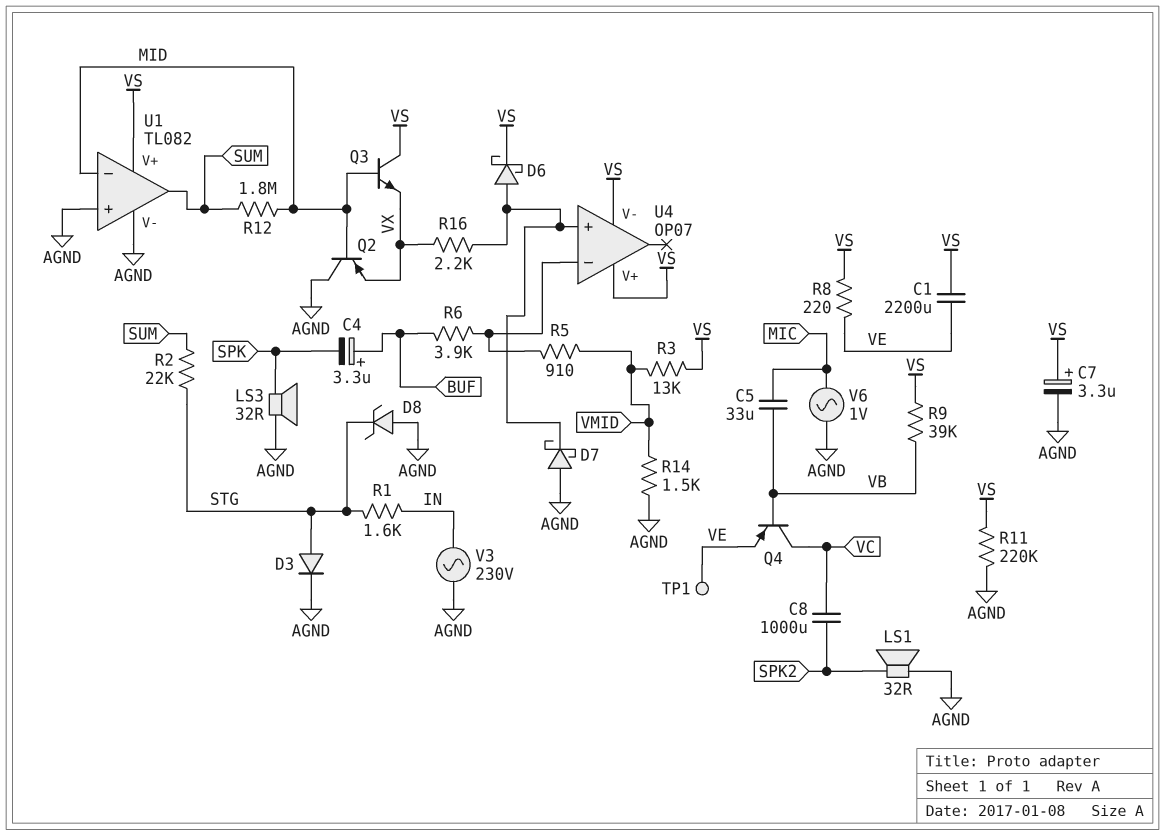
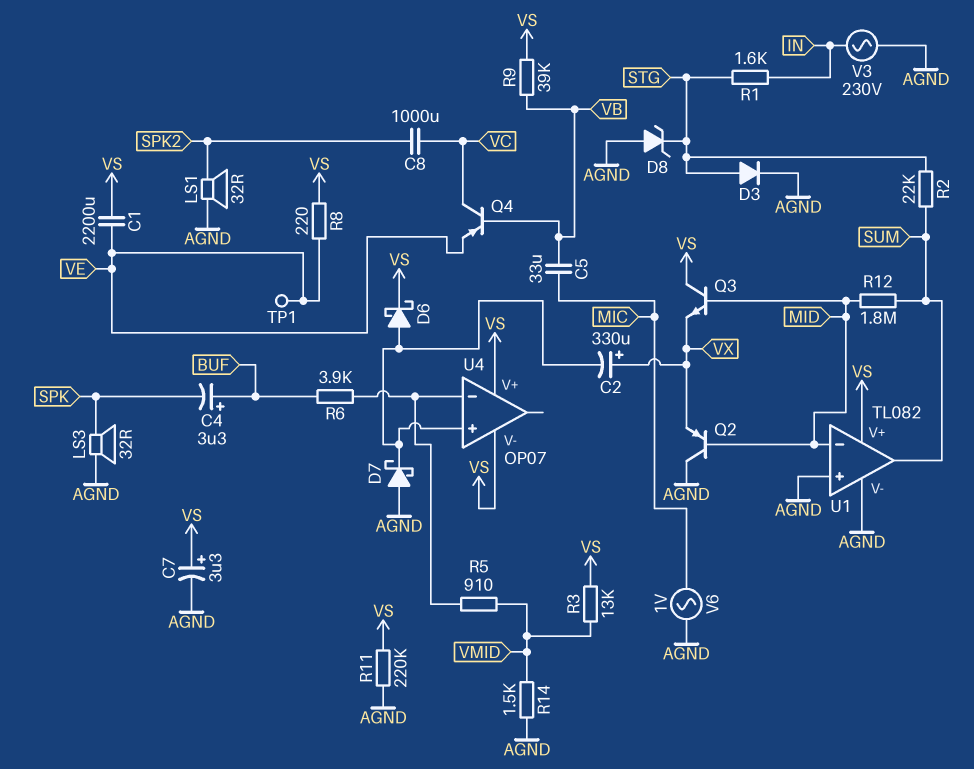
C2: none -> 330uF (plus VX, minus U4/in+)
R16: 2.2k (U4/in+, VX) -> none

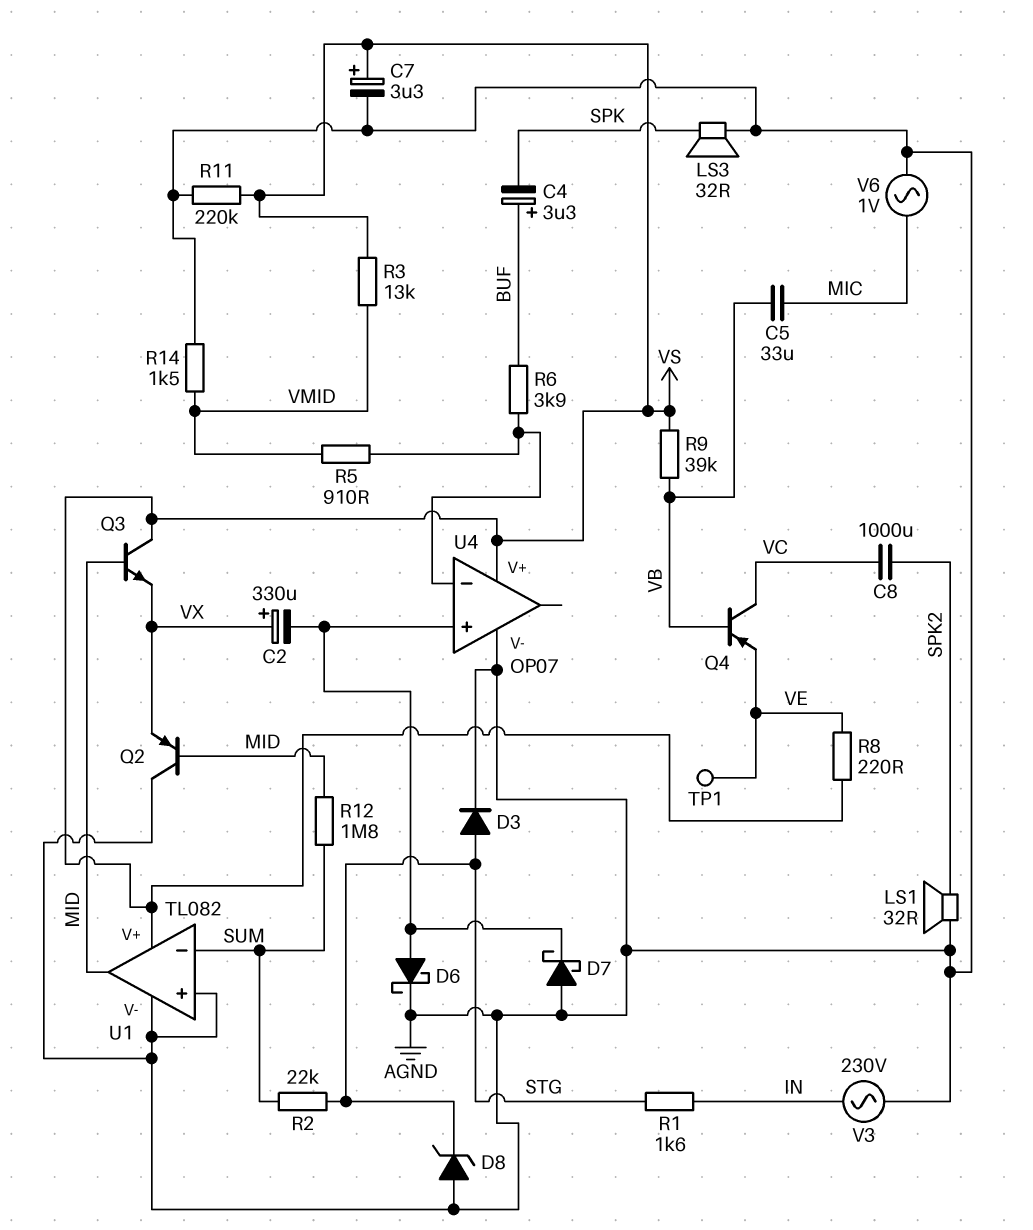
C1: 2200uF (VE, VS) -> none
D6: schottky (A U4/in+, K VS) -> schottky (A U4/in+, K AGND)
U1 pin in-: MID -> SUM
U1 pin out: SUM -> MID
U4 pin V-: VS -> AGND

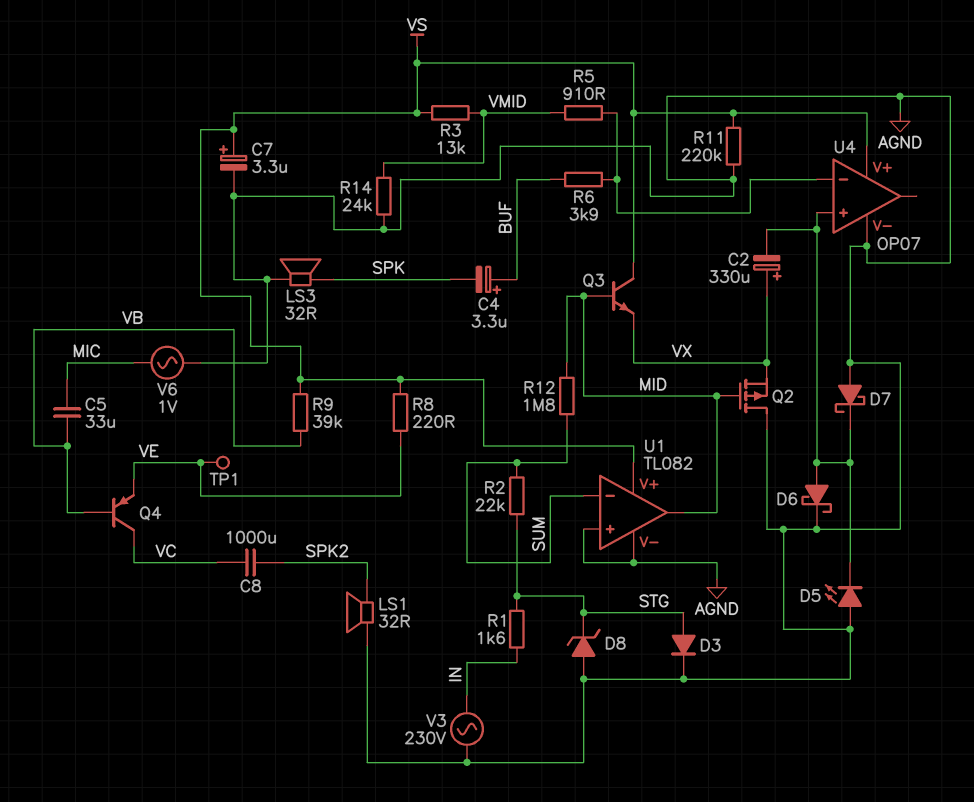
D5: none -> LED (A AGND, K U4/in+)
Q2: PNP (B MID, C AGND, E VX) -> PMOS (G MID, D AGND, S VX)
R14: 1.5k (AGND, VMID) -> 24k (AGND, VMID)

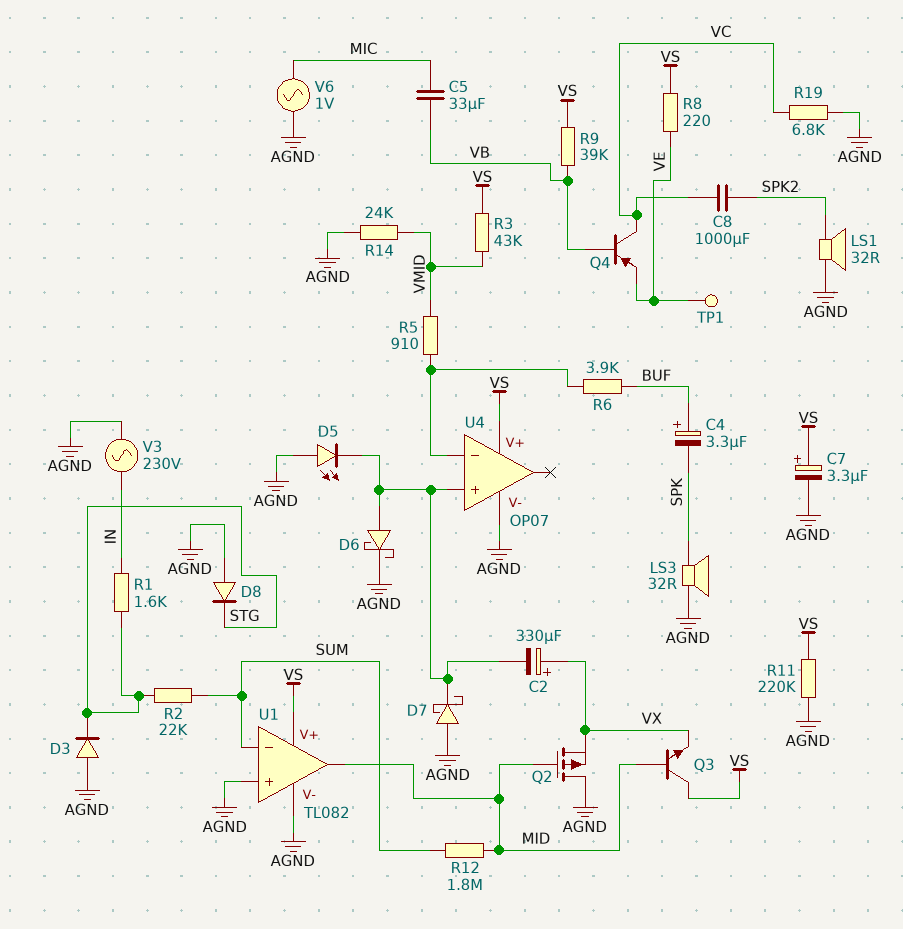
D3: diode (A STG, K AGND) -> diode (A AGND, K STG)
D8: zener (A AGND, K STG) -> diode (A AGND, K STG)
R3: 13k (VMID, VS) -> 43k (VMID, VS)
R19: none -> 6.8k (AGND, VC)

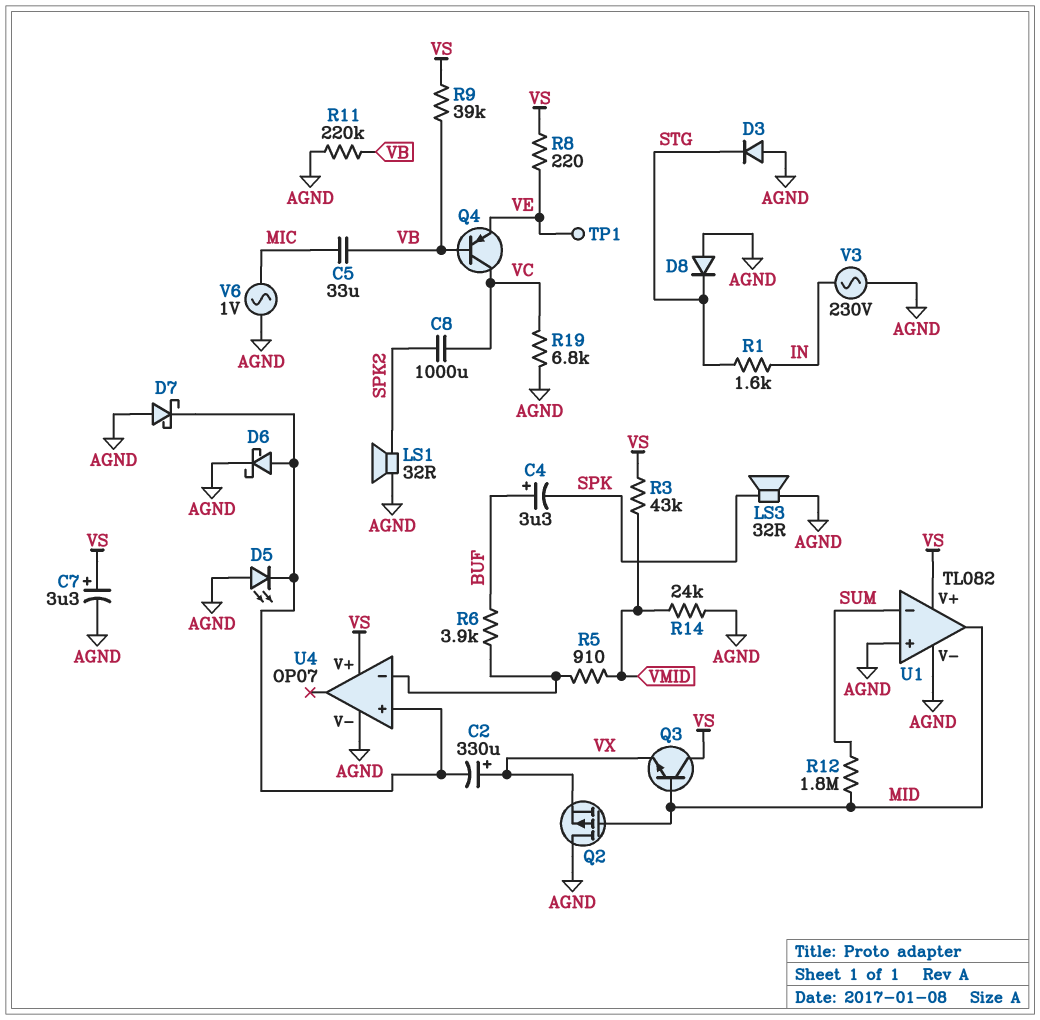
R2: 22k (STG, SUM) -> none
R11: 220k (AGND, VS) -> 220k (AGND, VB)

